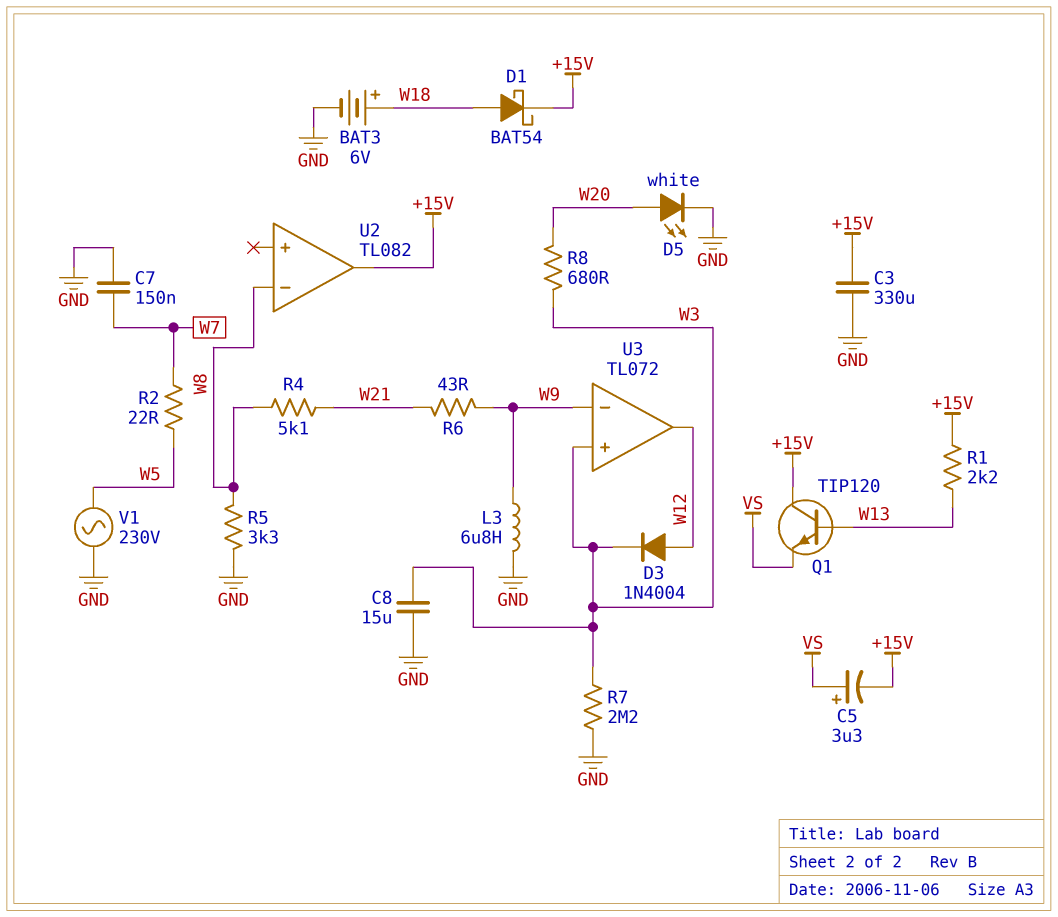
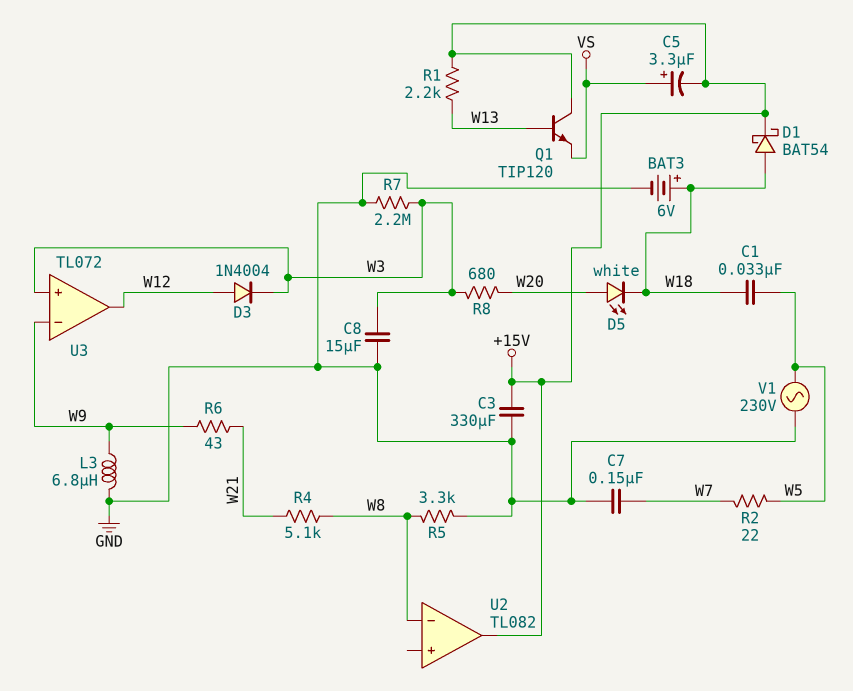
C1: none -> 33nF (W5, W18)
D5: LED white (A W20, K GND) -> LED white (A W20, K W18)

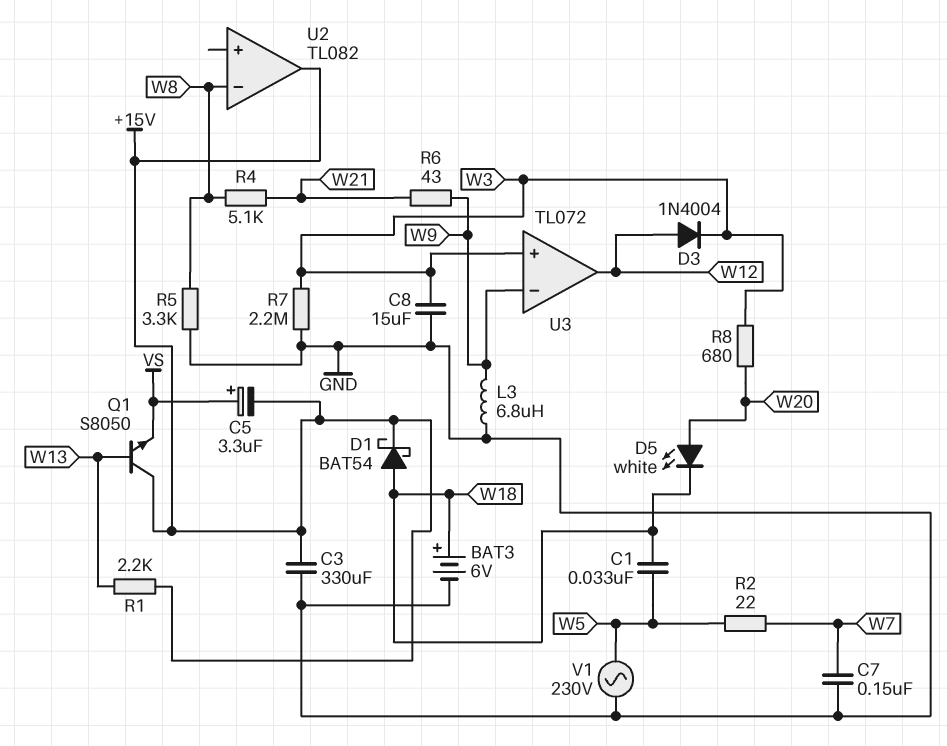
Q1: NPN TIP120 (B W13, C +15V, E VS) -> NPN S8050 (B W13, C +15V, E VS)

